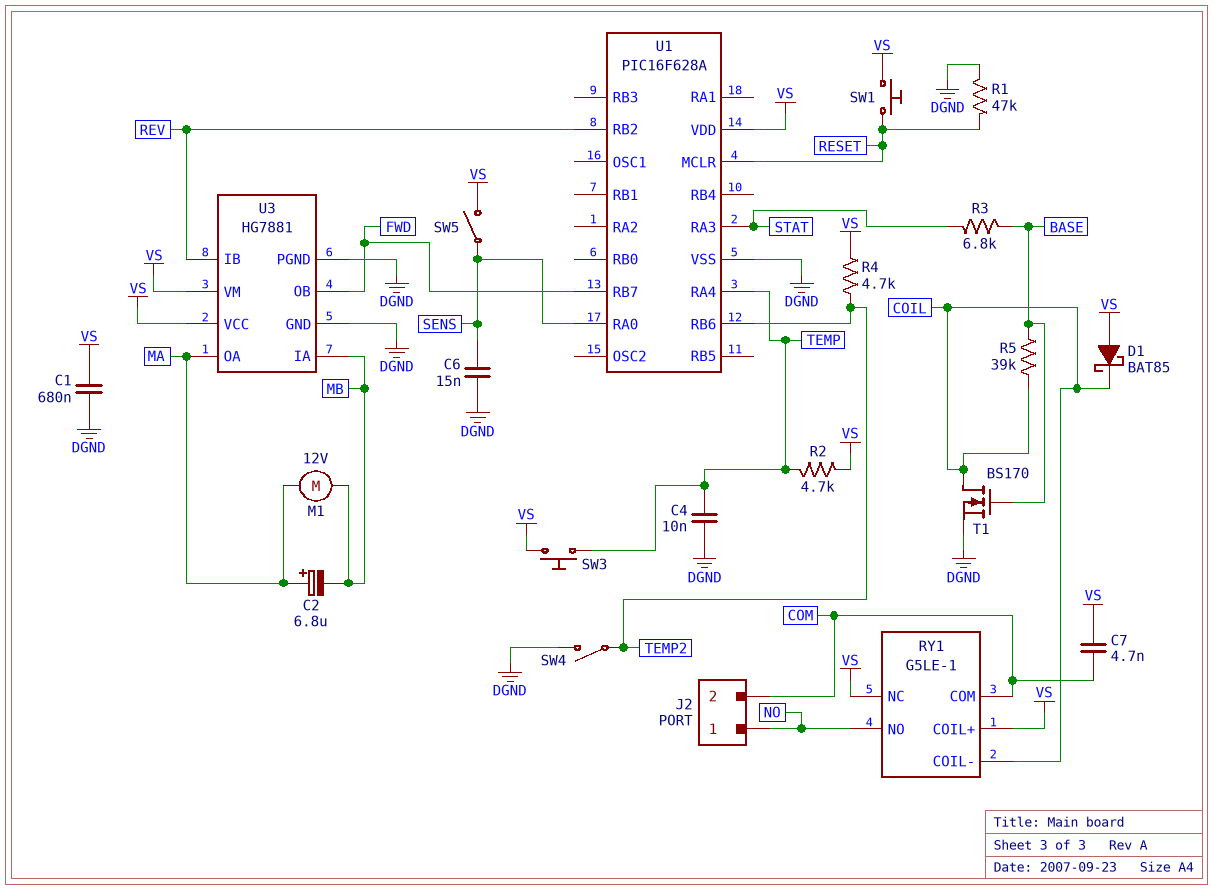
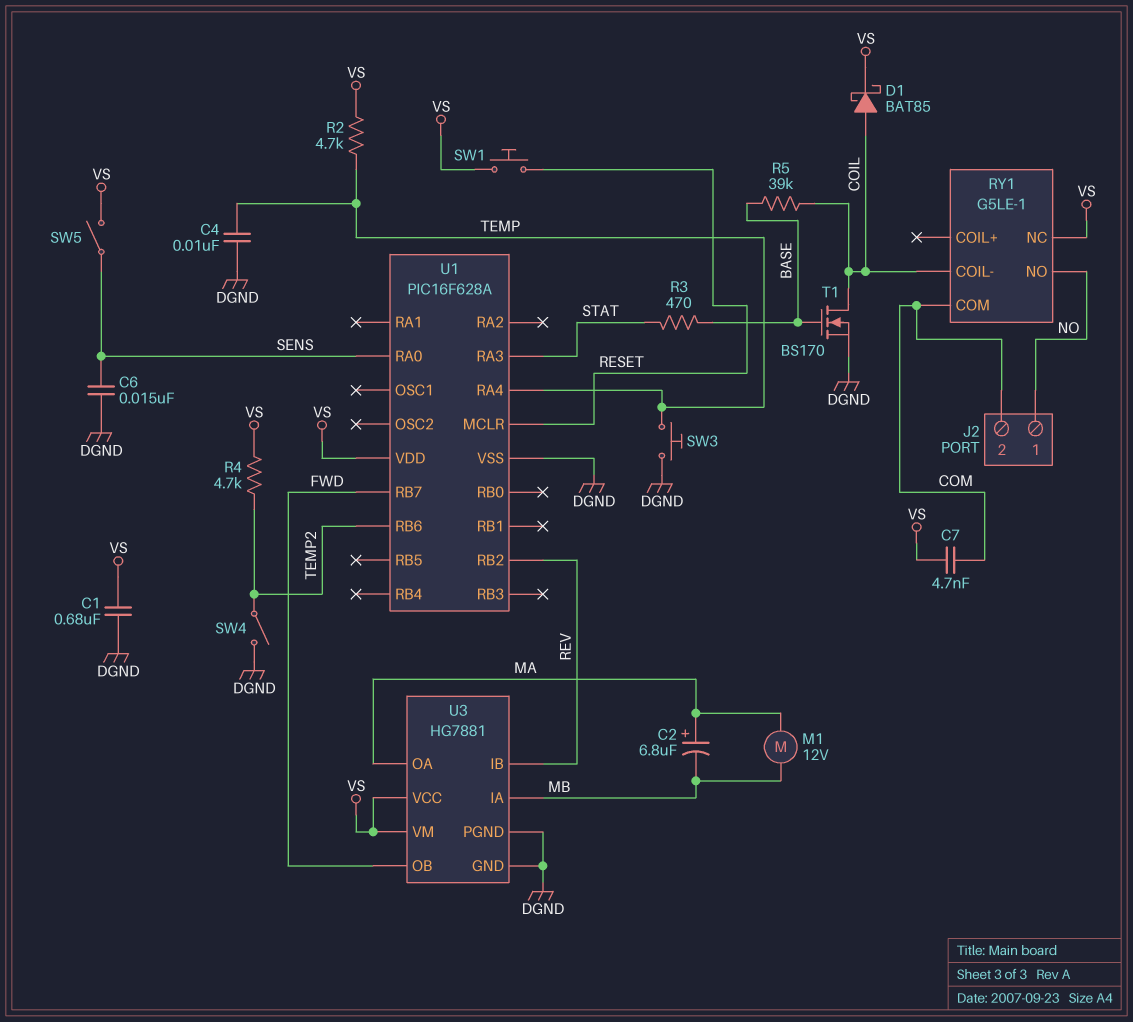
D1: schottky BAT85 (A VS, K COIL) -> schottky BAT85 (A COIL, K VS)
R1: 47k (DGND, RESET) -> none
R3: 6.8k (BASE, STAT) -> 470 (BASE, STAT)
RY1 pin COIL+: VS -> none
SW3: button (TEMP, VS) -> button (DGND, TEMP)

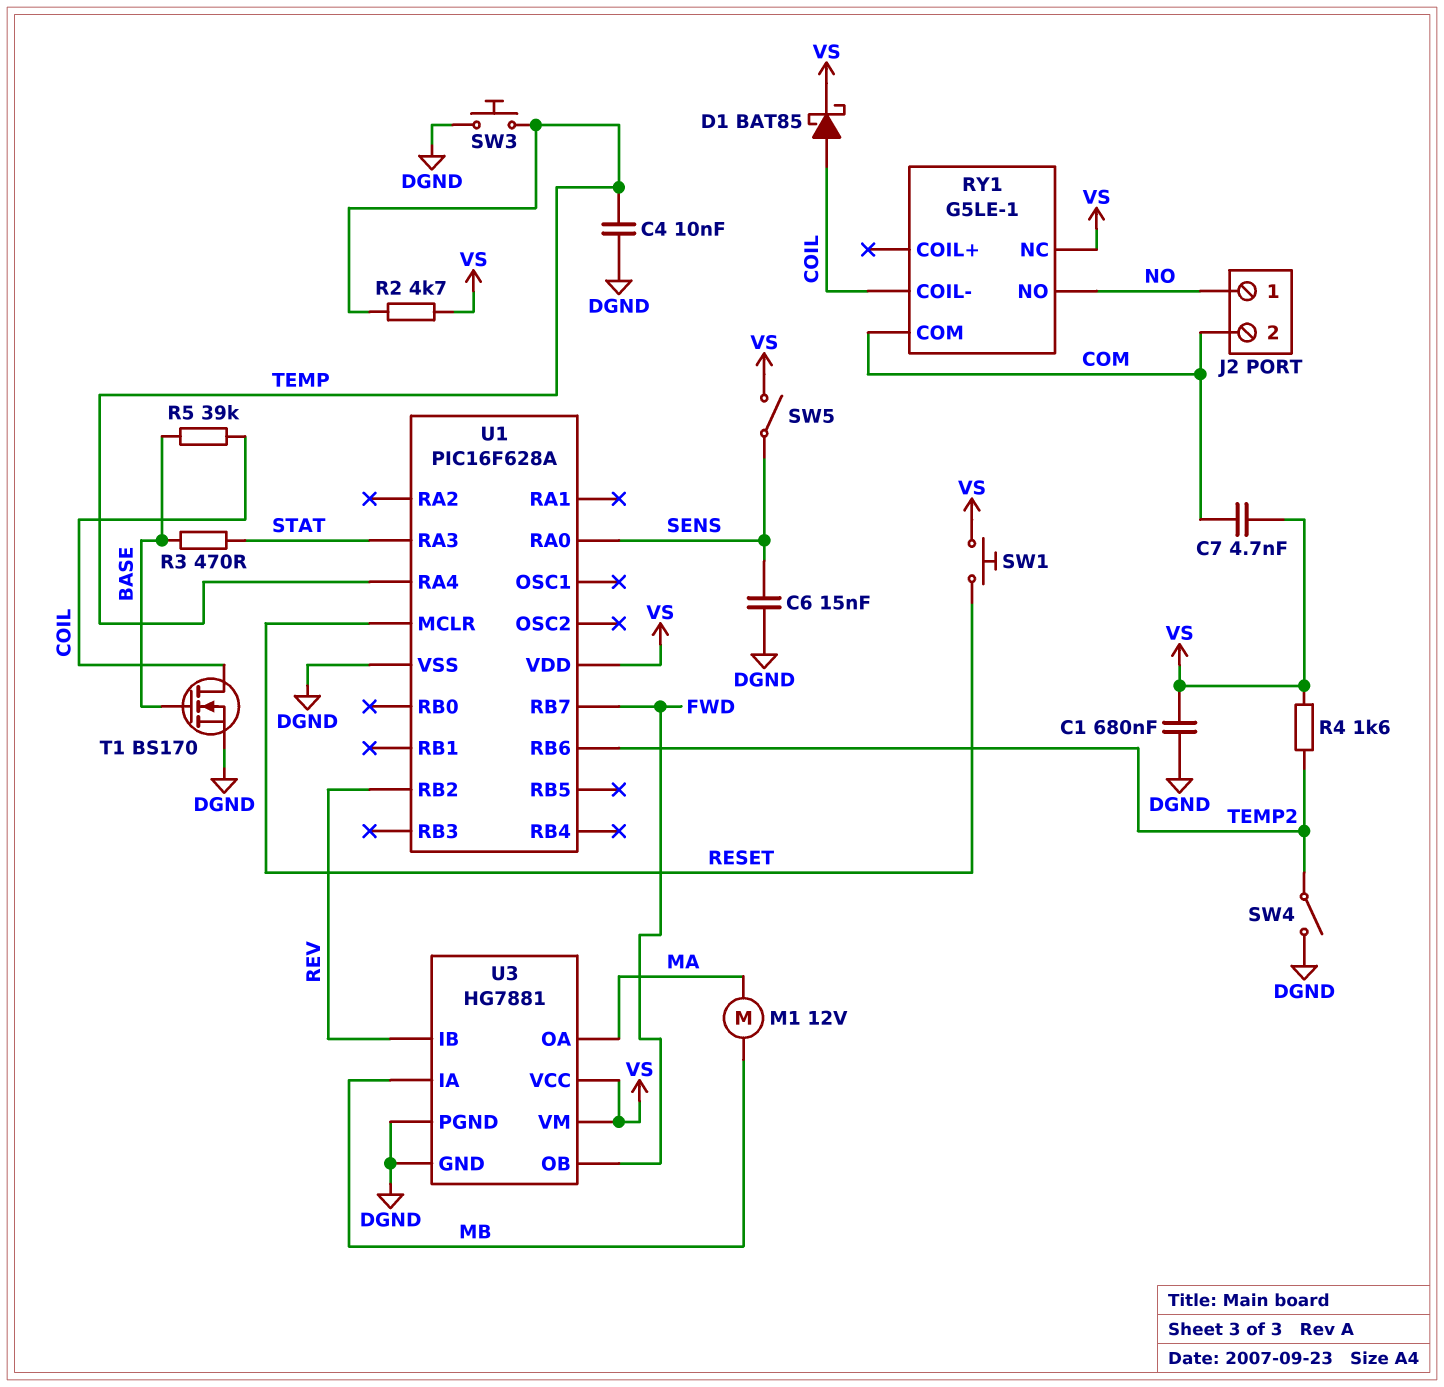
C2: 6.8uF (plus MA, minus MB) -> none
R4: 4.7k (TEMP2, VS) -> 1.6k (TEMP2, VS)

